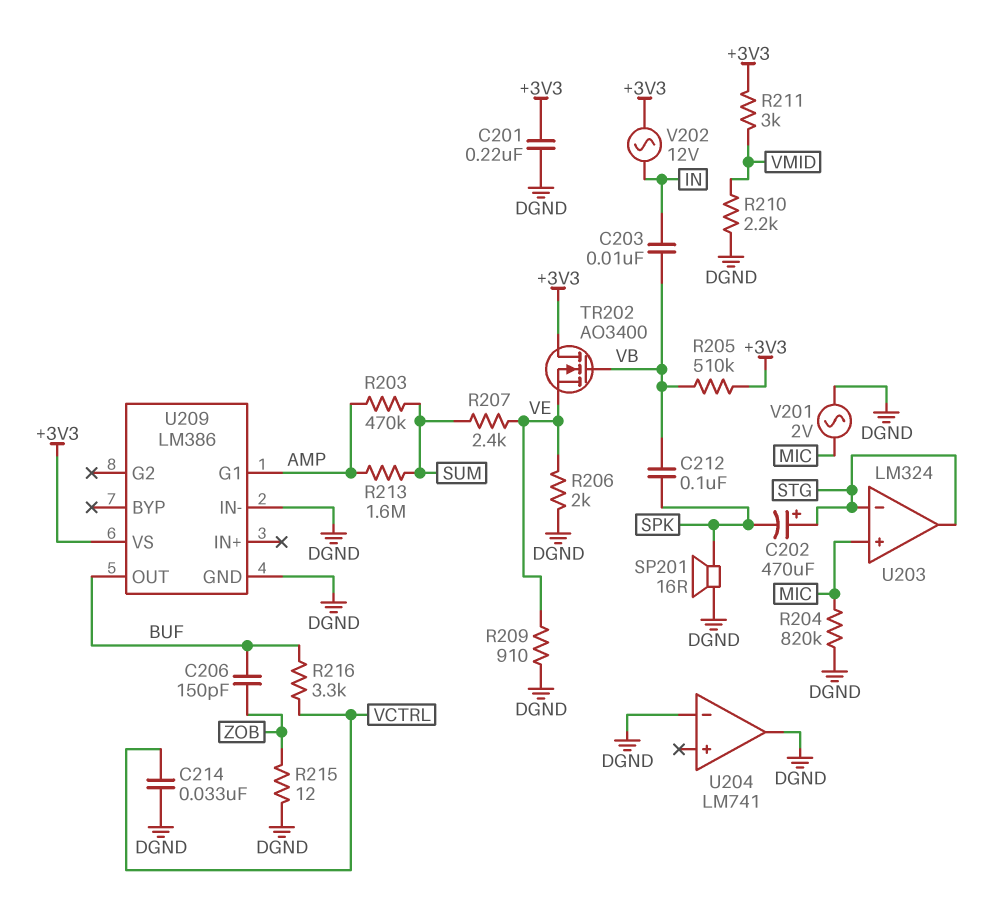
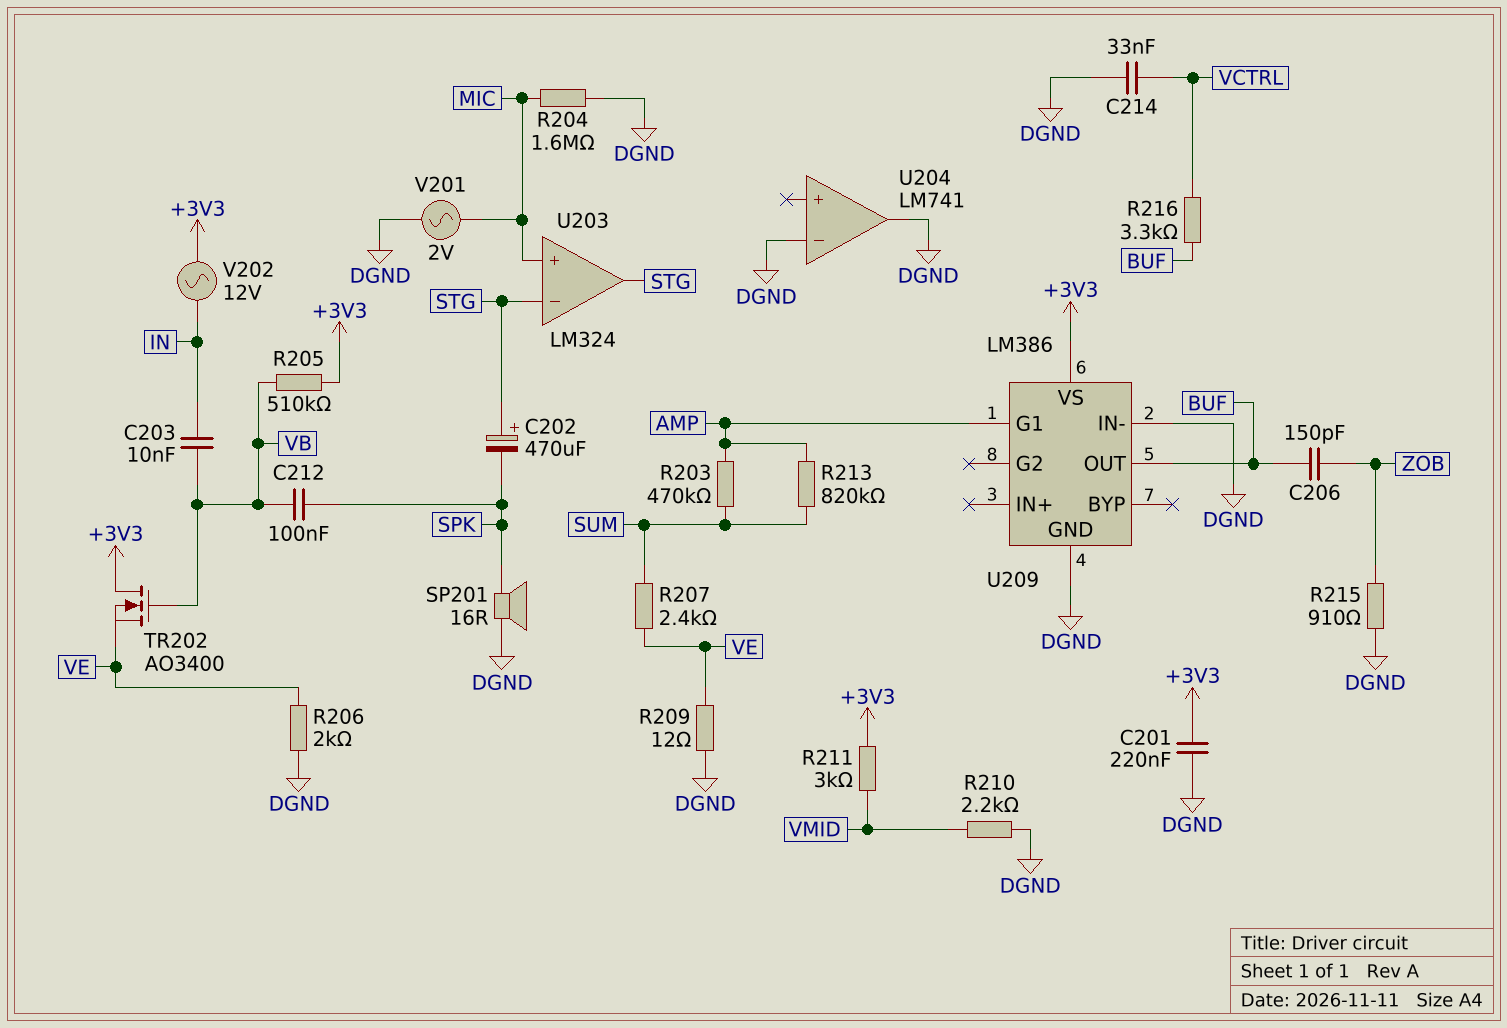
R204: 820k (DGND, MIC) -> 1.6M (DGND, MIC)
R209: 910 (DGND, VE) -> 12 (DGND, VE)
R213: 1.6M (AMP, SUM) -> 820k (AMP, SUM)
R215: 12 (DGND, ZOB) -> 910 (DGND, ZOB)

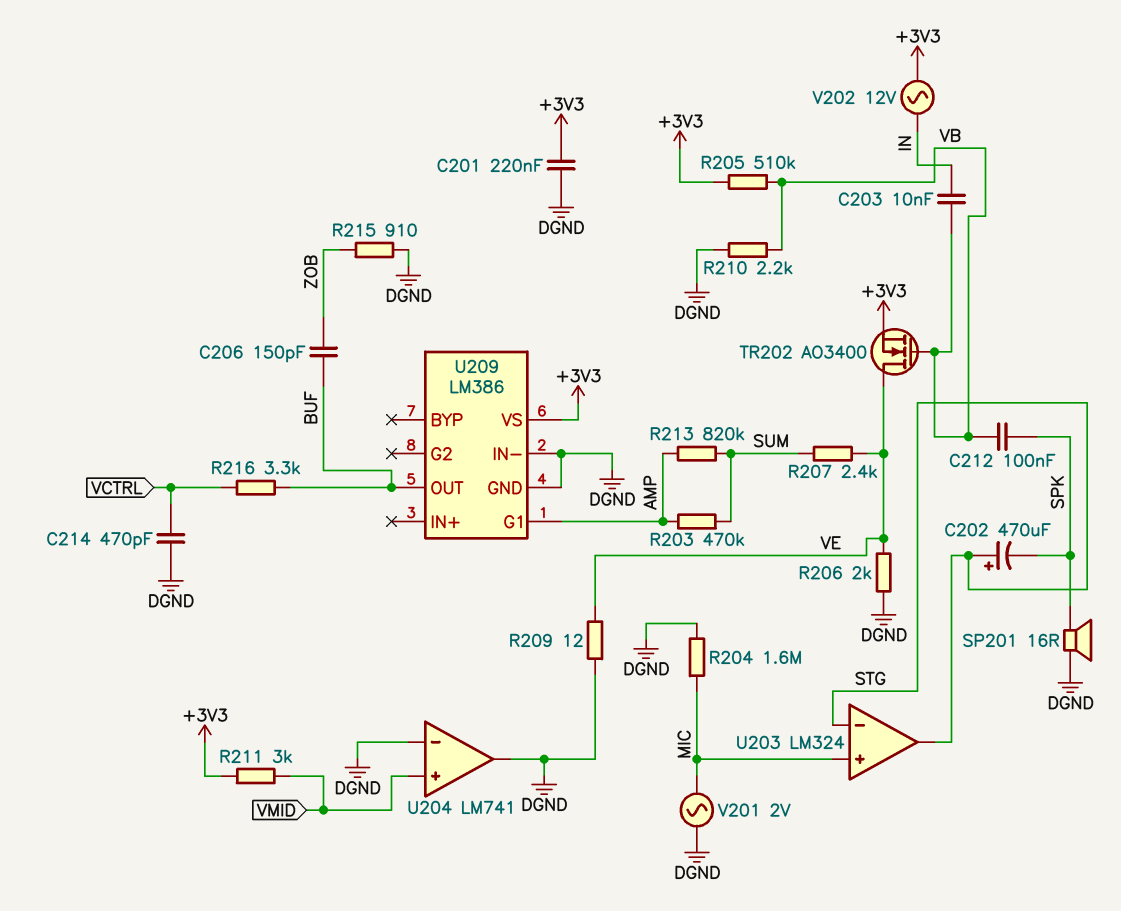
C214: 33nF (DGND, VCTRL) -> 470pF (DGND, VCTRL)
R210: 2.2k (DGND, VMID) -> 2.2k (DGND, VB)
TR202: NMOS AO3400 (G VB, D +3V3, S VE) -> NMOS AO3400 (G VB, D VE, S +3V3)
U204 pin in+: none -> VMID

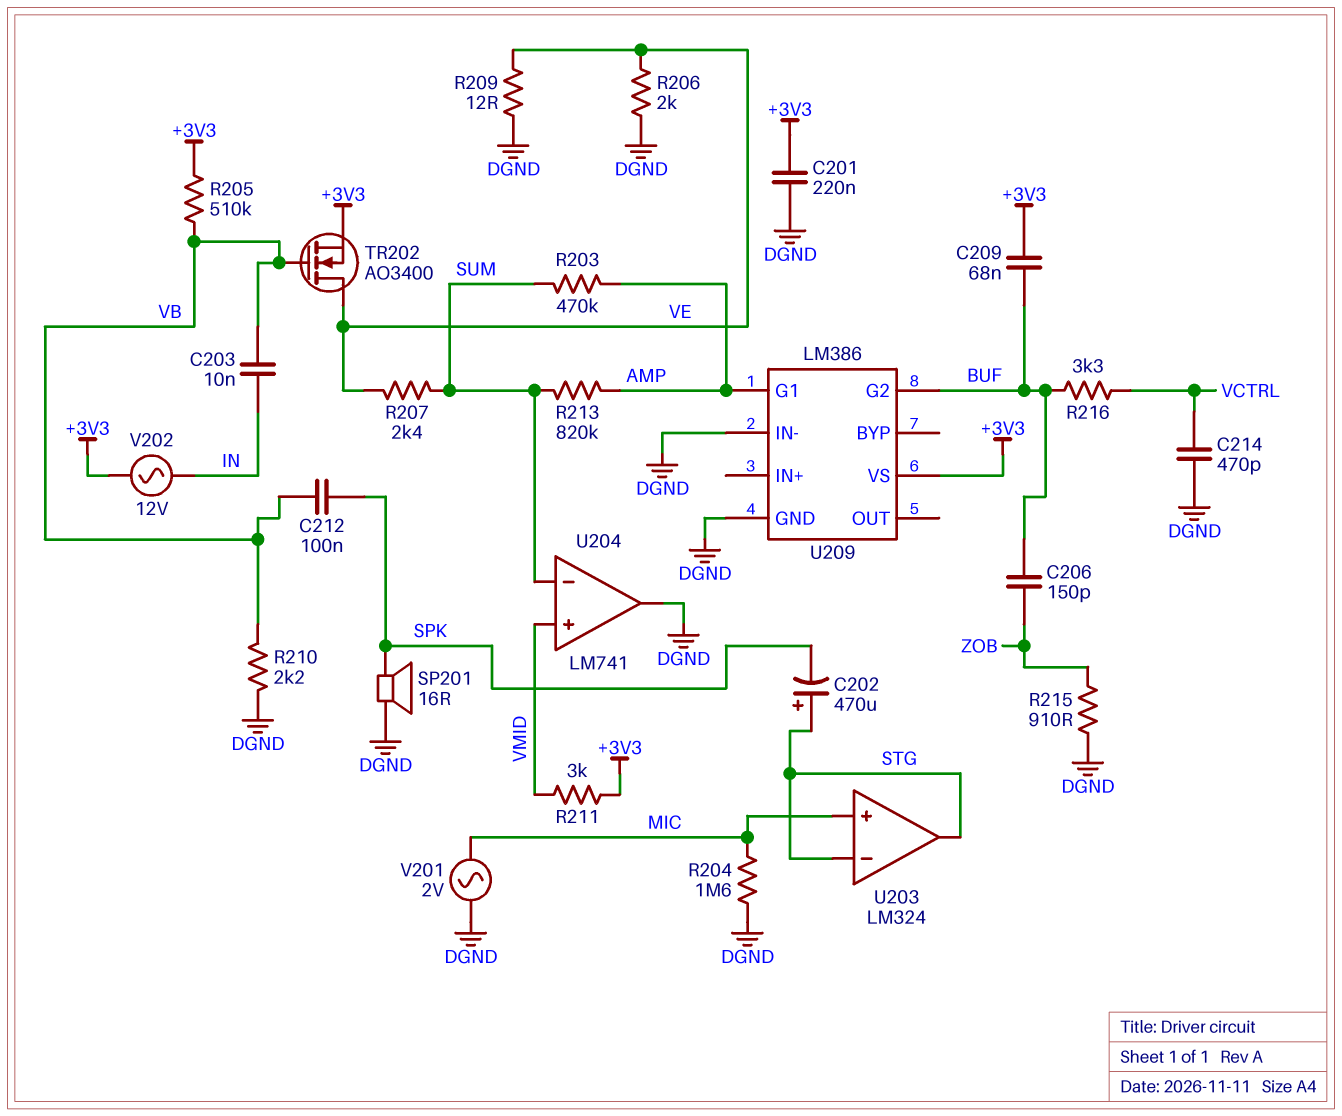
C209: none -> 68nF (+3V3, BUF)
U204 pin in-: DGND -> SUM
U209 pin G2: none -> BUF
U209 pin OUT: BUF -> none

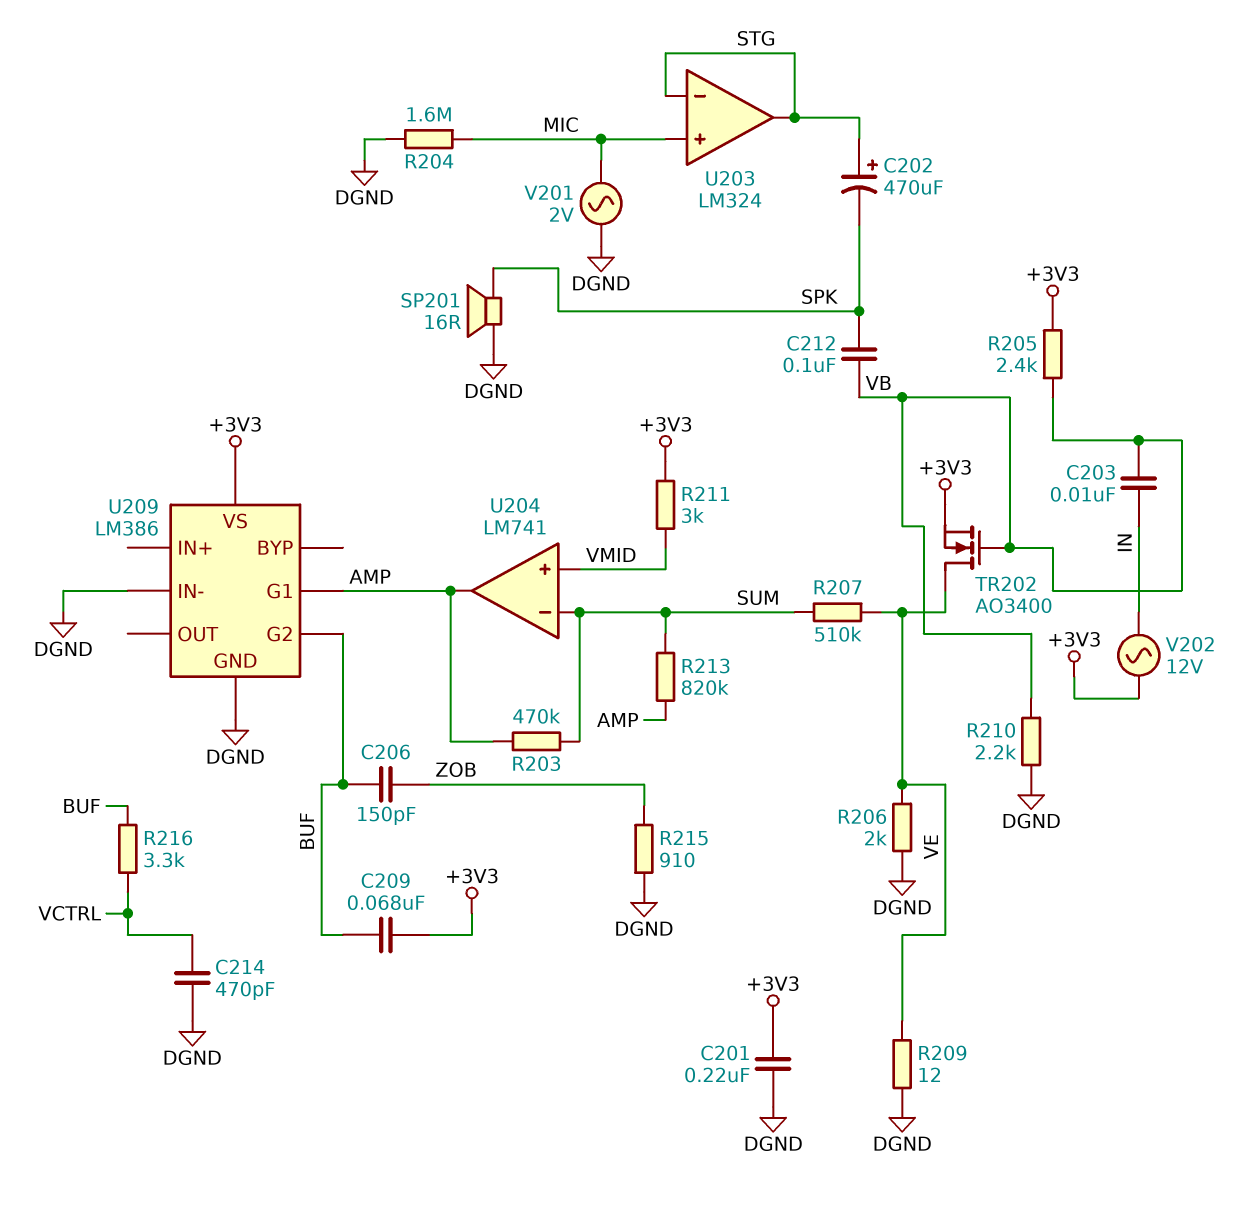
R205: 510k (+3V3, VB) -> 2.4k (+3V3, VB)
R207: 2.4k (SUM, VE) -> 510k (SUM, VE)
U204 pin out: DGND -> AMP

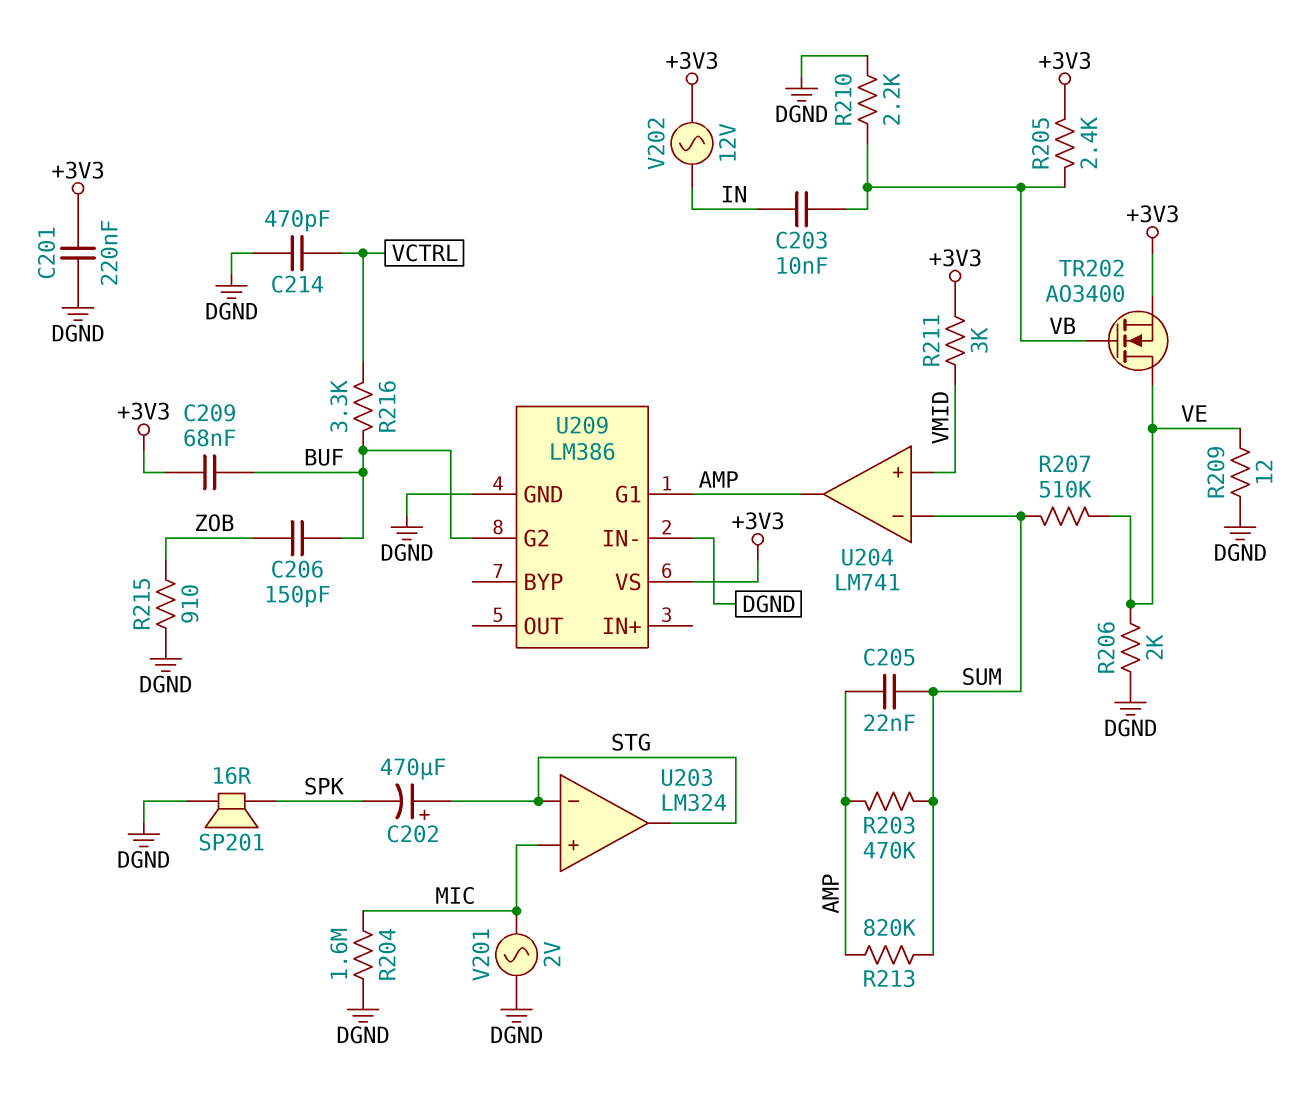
C205: none -> 22nF (AMP, SUM)
C212: 100nF (SPK, VB) -> none

